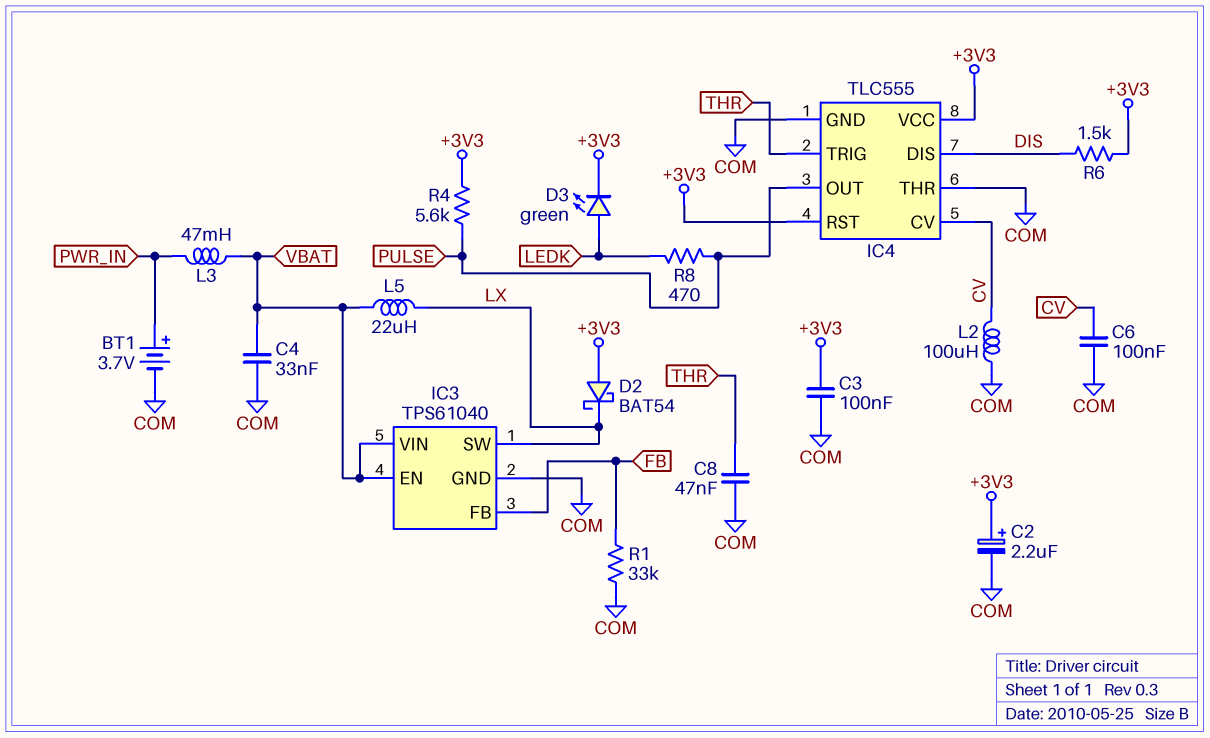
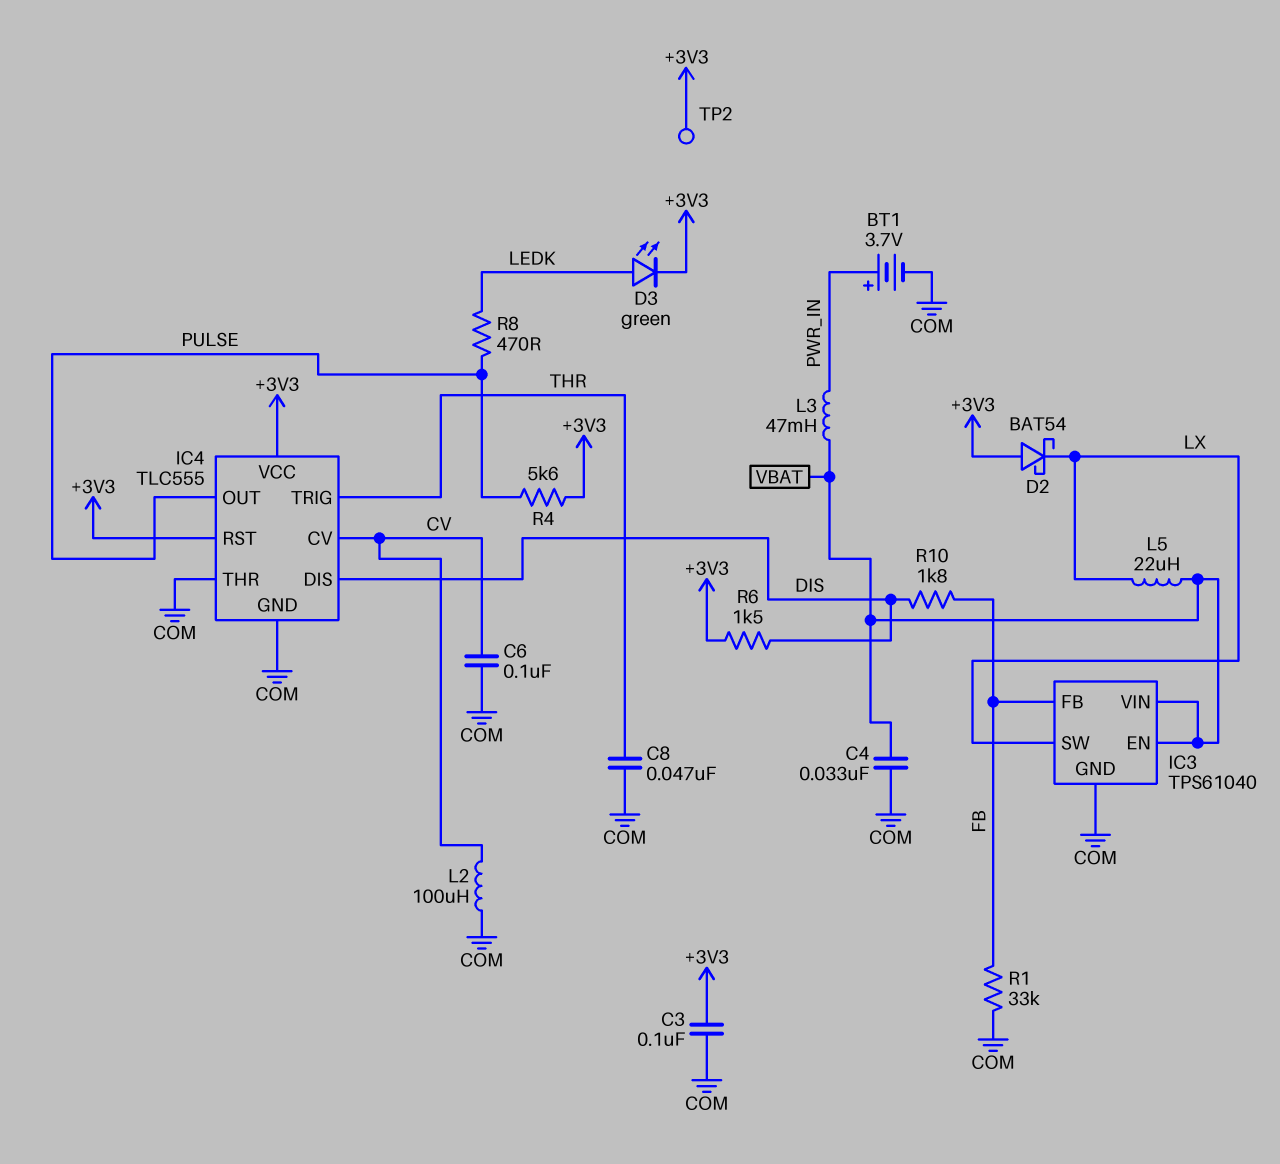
C2: 2.2uF (plus +3V3, minus COM) -> none
R10: none -> 1.8k (DIS, FB)
TP2: none -> test point (+3V3)

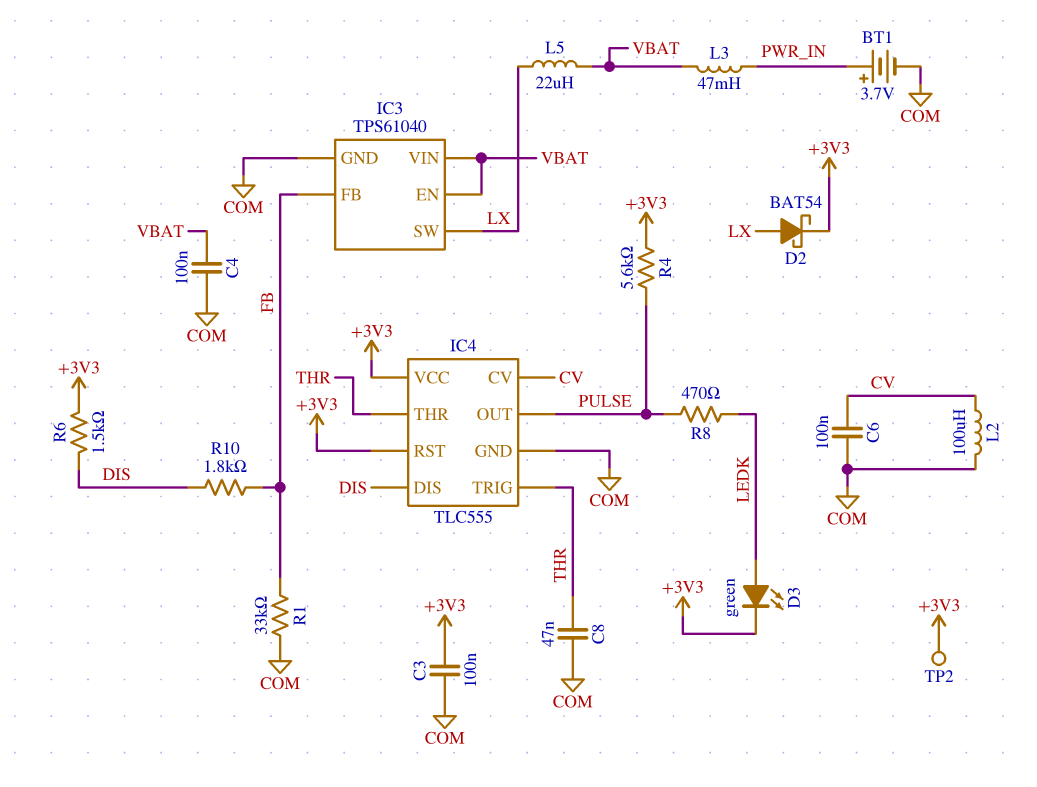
C4: 33nF (COM, VBAT) -> 100nF (COM, VBAT)
D2: schottky BAT54 (A +3V3, K LX) -> schottky BAT54 (A LX, K +3V3)
IC4 pin THR: COM -> THR

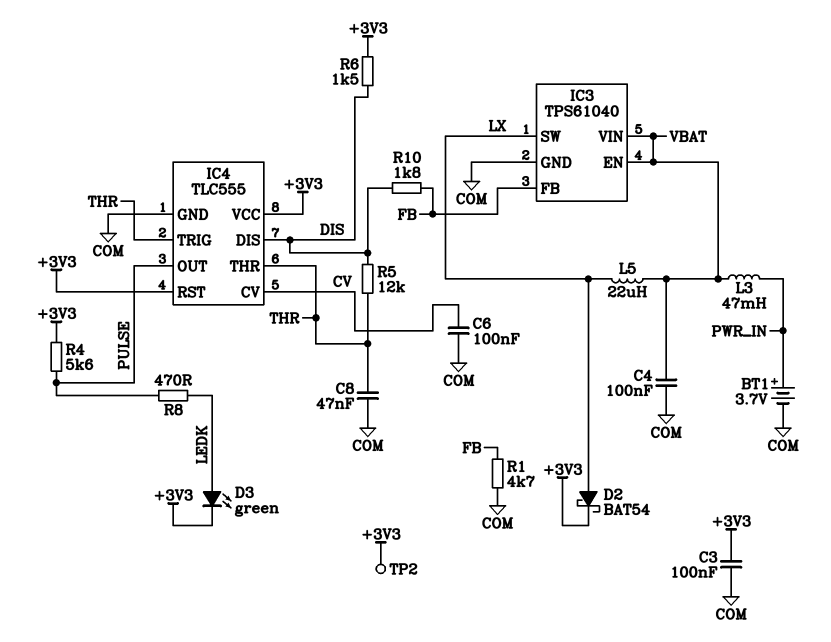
L2: 100uH (COM, CV) -> none
R1: 33k (COM, FB) -> 4.7k (COM, FB)
R5: none -> 12k (DIS, THR)

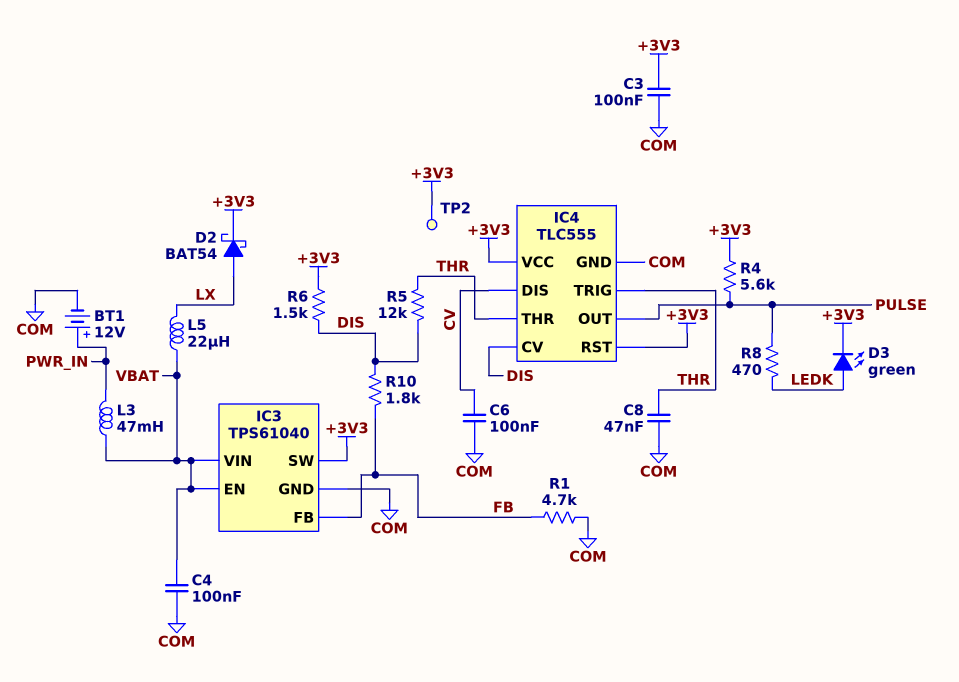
BT1: 3.7V (plus PWR_IN, minus COM) -> 12V (plus PWR_IN, minus COM)
IC3 pin SW: LX -> +3V3
IC4 pin CV: CV -> DIS
IC4 pin DIS: DIS -> CV

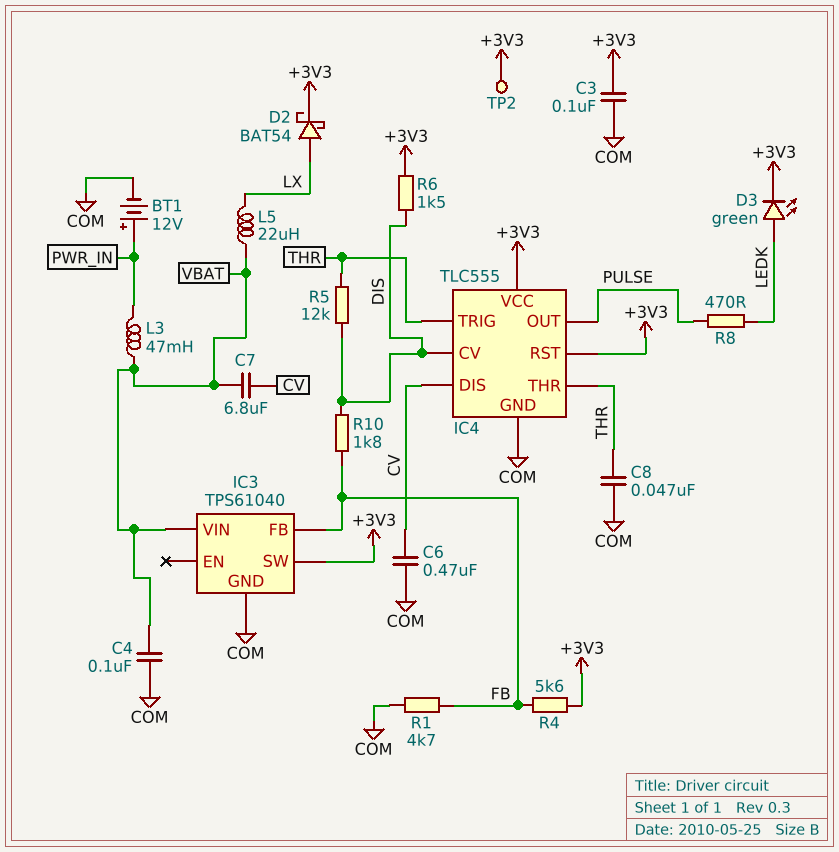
C6: 100nF (COM, CV) -> 470nF (COM, CV)
C7: none -> 6.8uF (CV, VBAT)
IC3 pin EN: VBAT -> none
R4: 5.6k (+3V3, PULSE) -> 5.6k (+3V3, FB)

